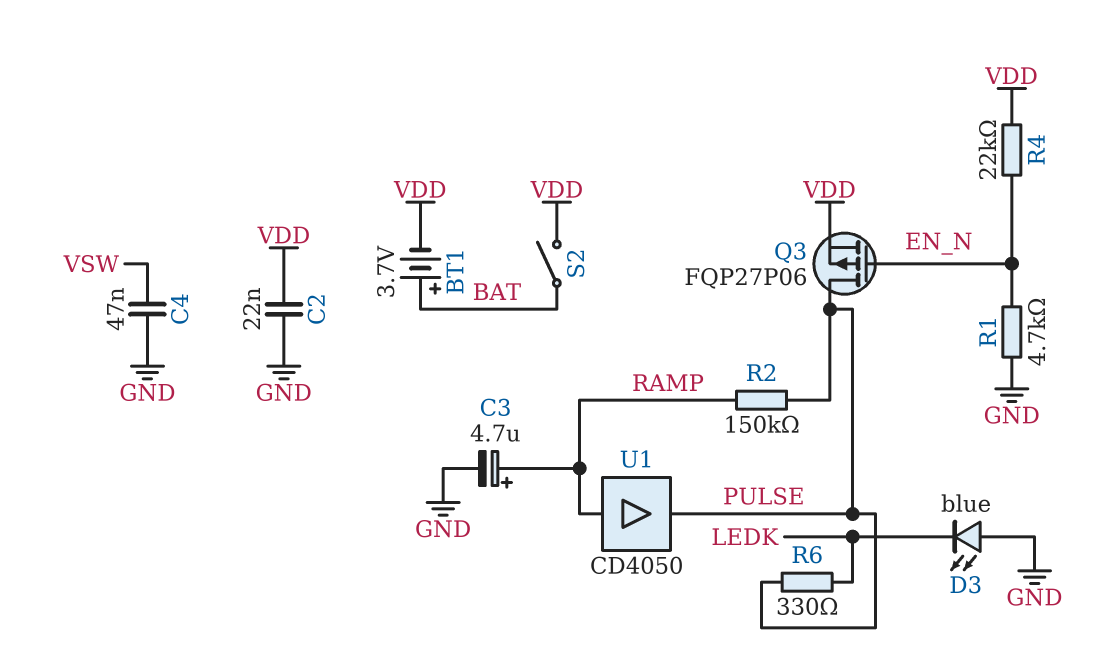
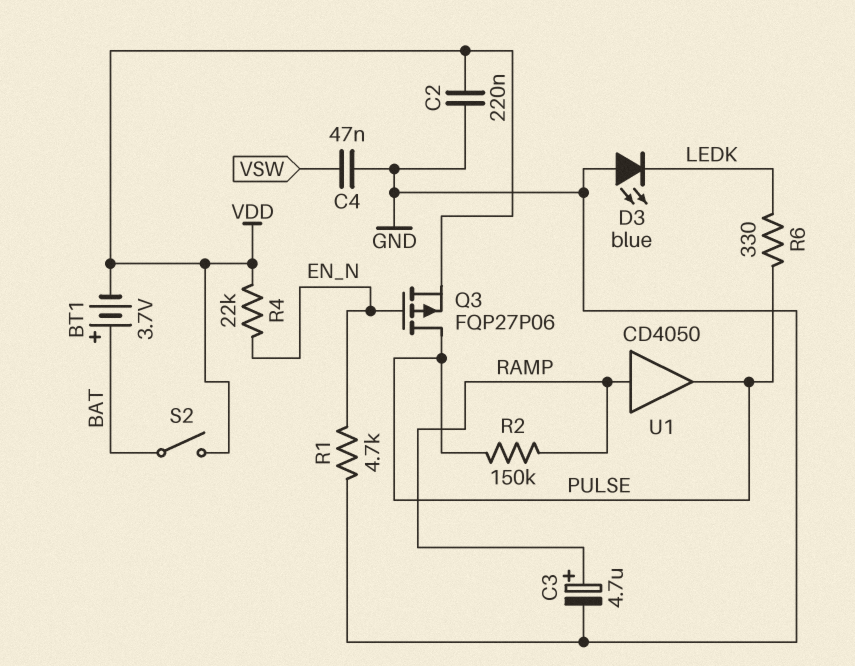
C2: 22nF (GND, VDD) -> 220nF (GND, VDD)

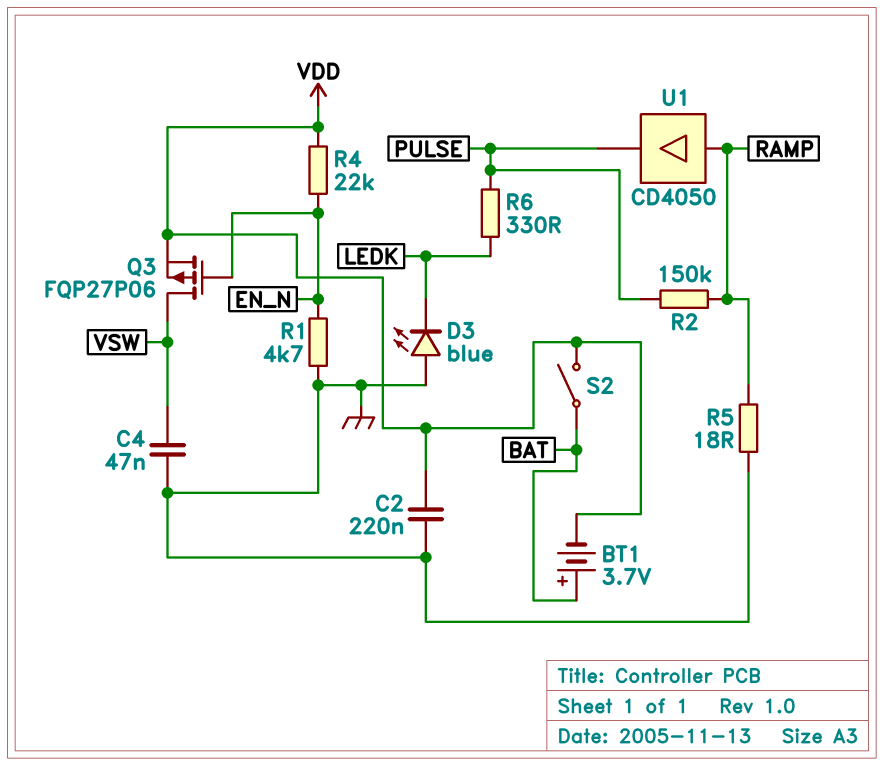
C3: 4.7uF (plus RAMP, minus GND) -> none
Q3: PMOS FQP27P06 (G EN_N, D PULSE, S VDD) -> PMOS FQP27P06 (G EN_N, D VSW, S VDD)
R5: none -> 18 (GND, RAMP)

